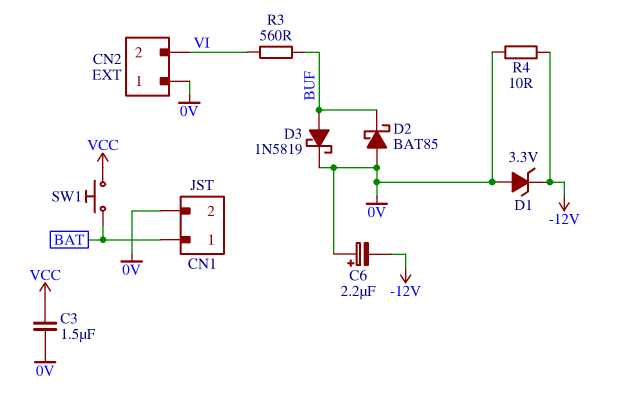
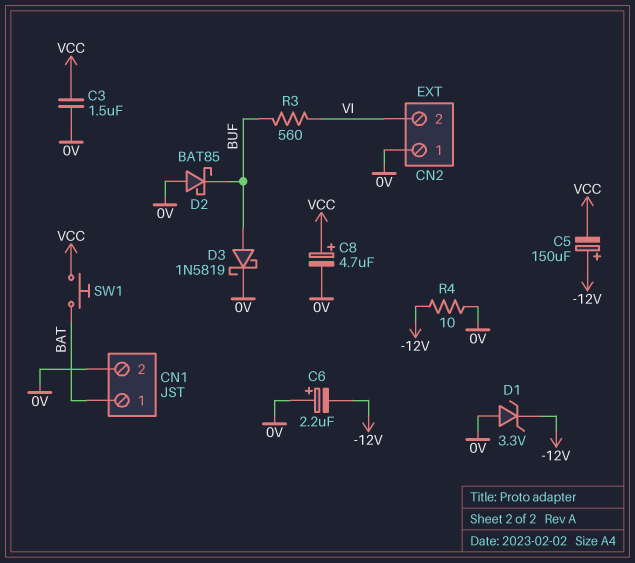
C5: none -> 150uF (plus -12V, minus VCC)
C8: none -> 4.7uF (plus VCC, minus 0V)

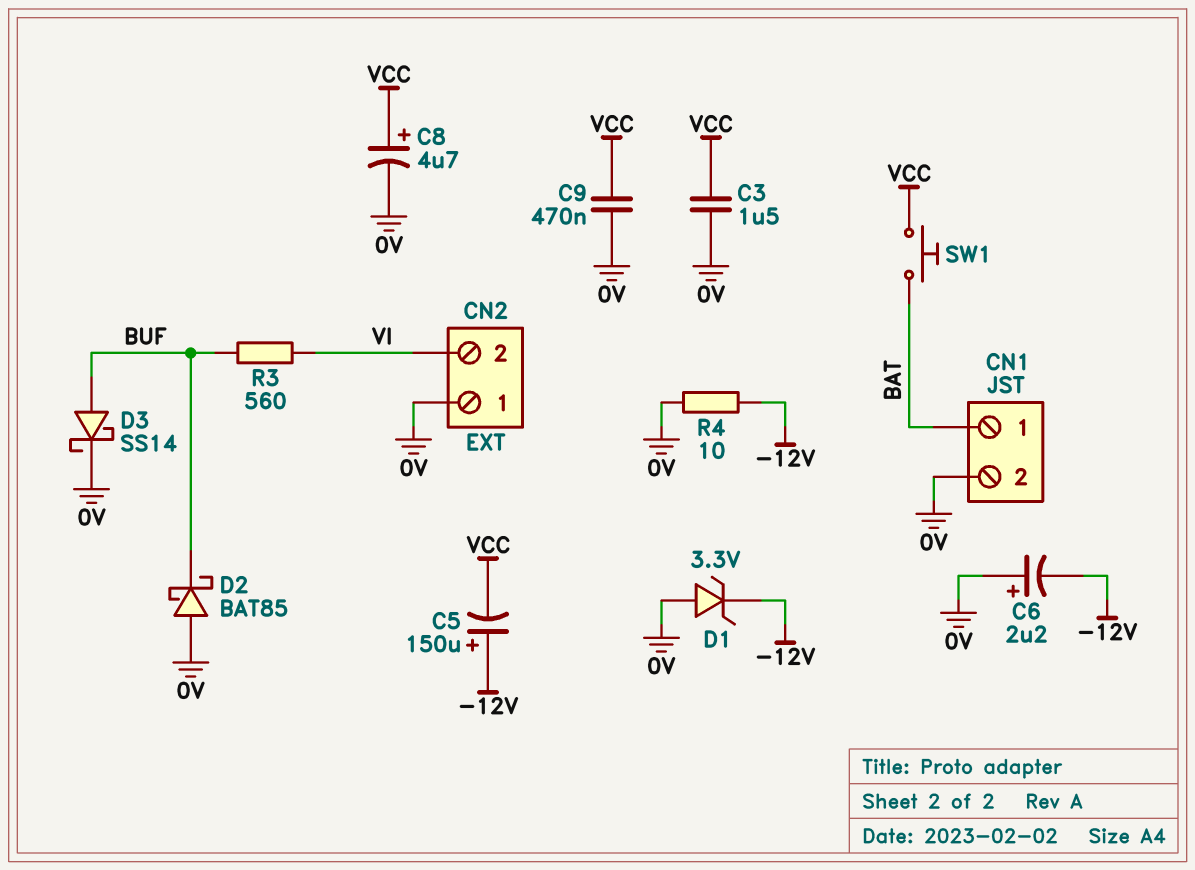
C9: none -> 470nF (0V, VCC)
D3: schottky 1N5819 (A BUF, K 0V) -> schottky SS14 (A BUF, K 0V)

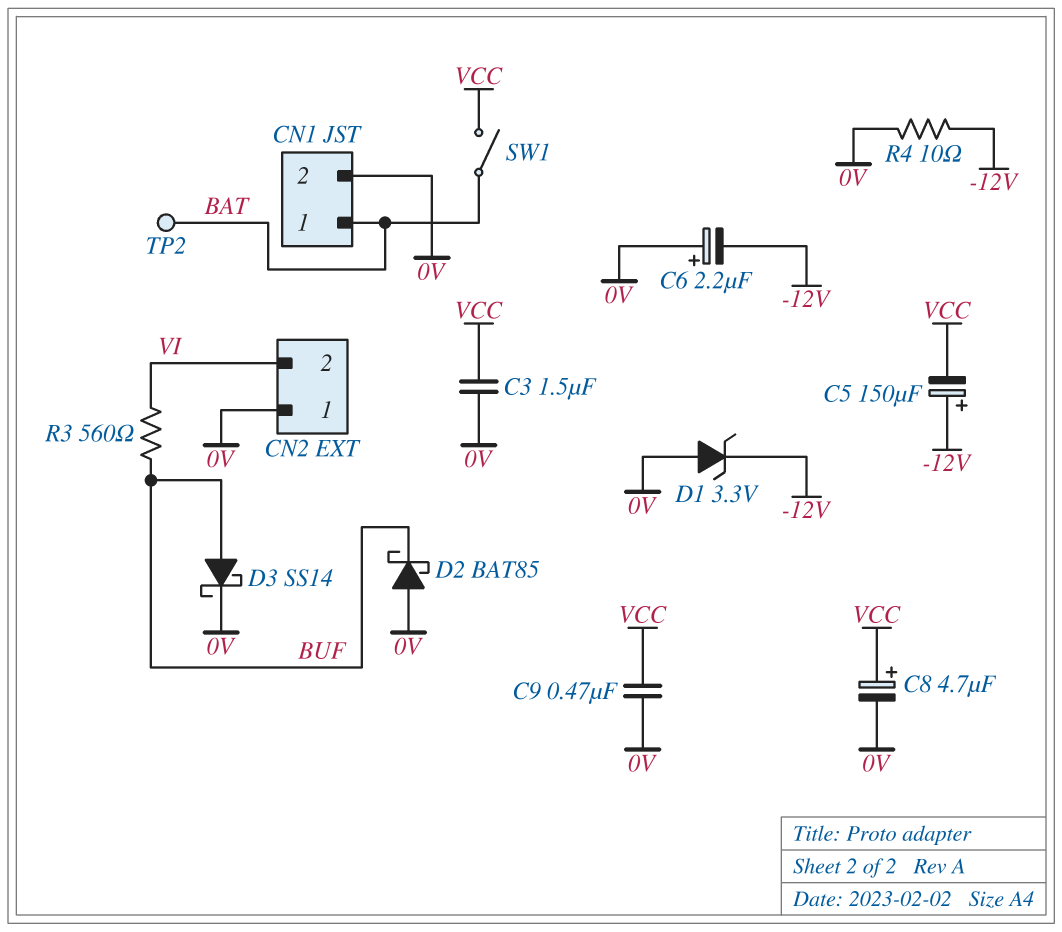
SW1: button (BAT, VCC) -> switch (BAT, VCC)
TP2: none -> test point (BAT)

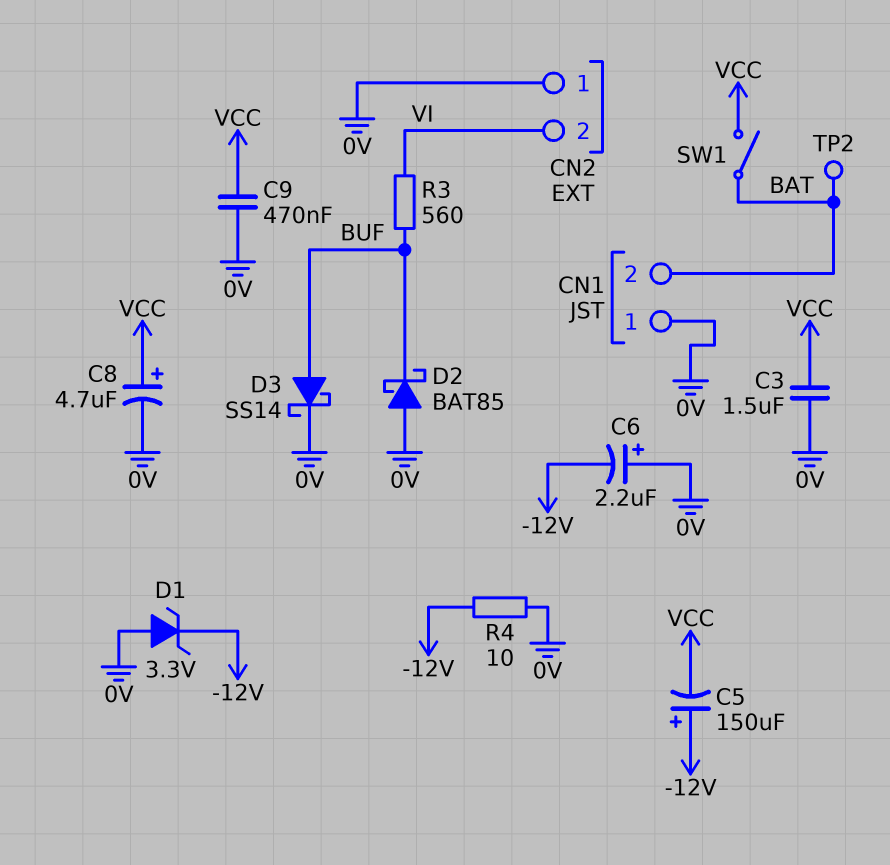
CN1 pin 1: BAT -> 0V
CN1 pin 2: 0V -> BAT

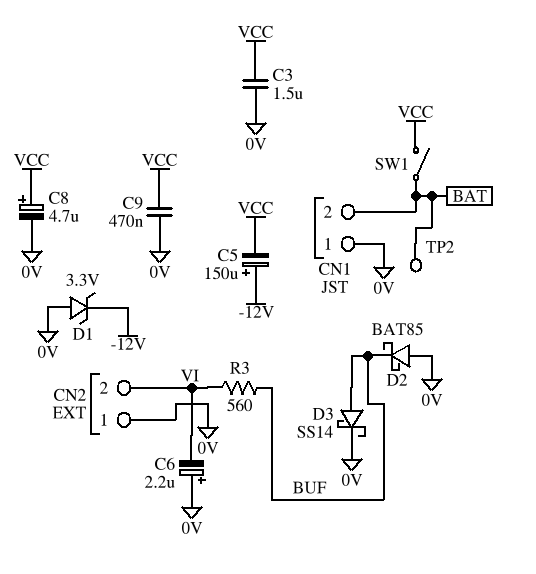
C6: 2.2uF (plus 0V, minus -12V) -> 2.2uF (plus 0V, minus VI)
R4: 10 (-12V, 0V) -> none

